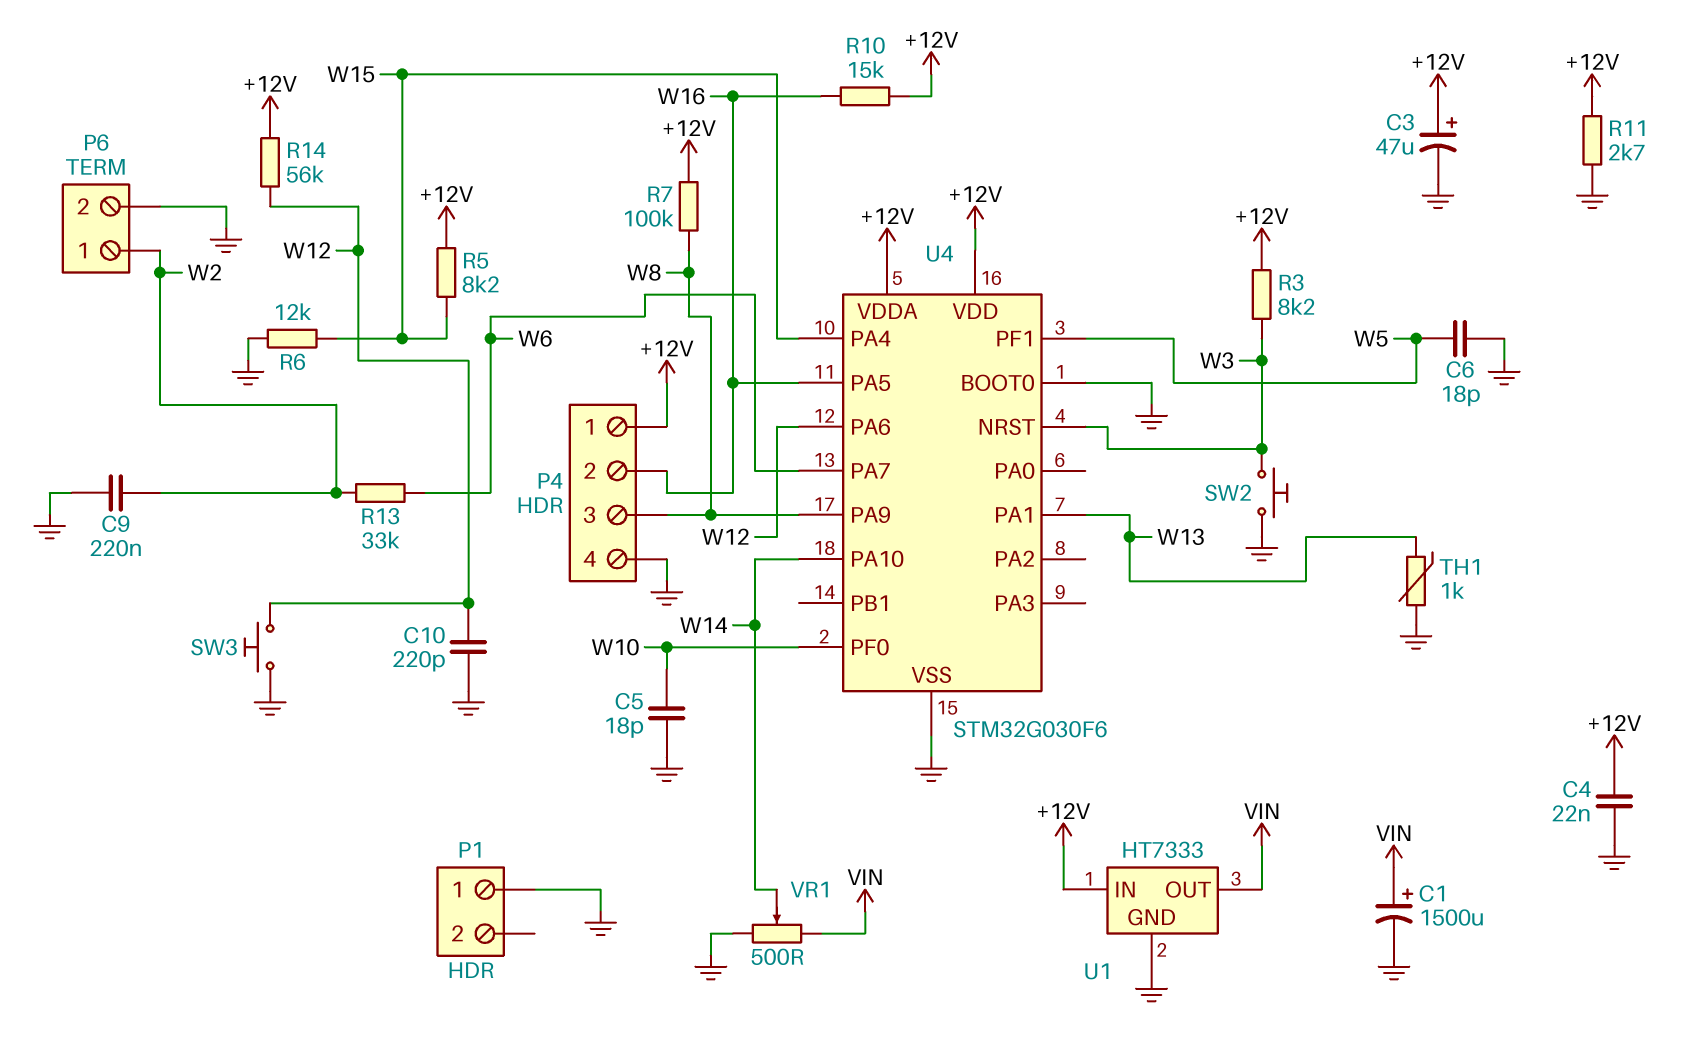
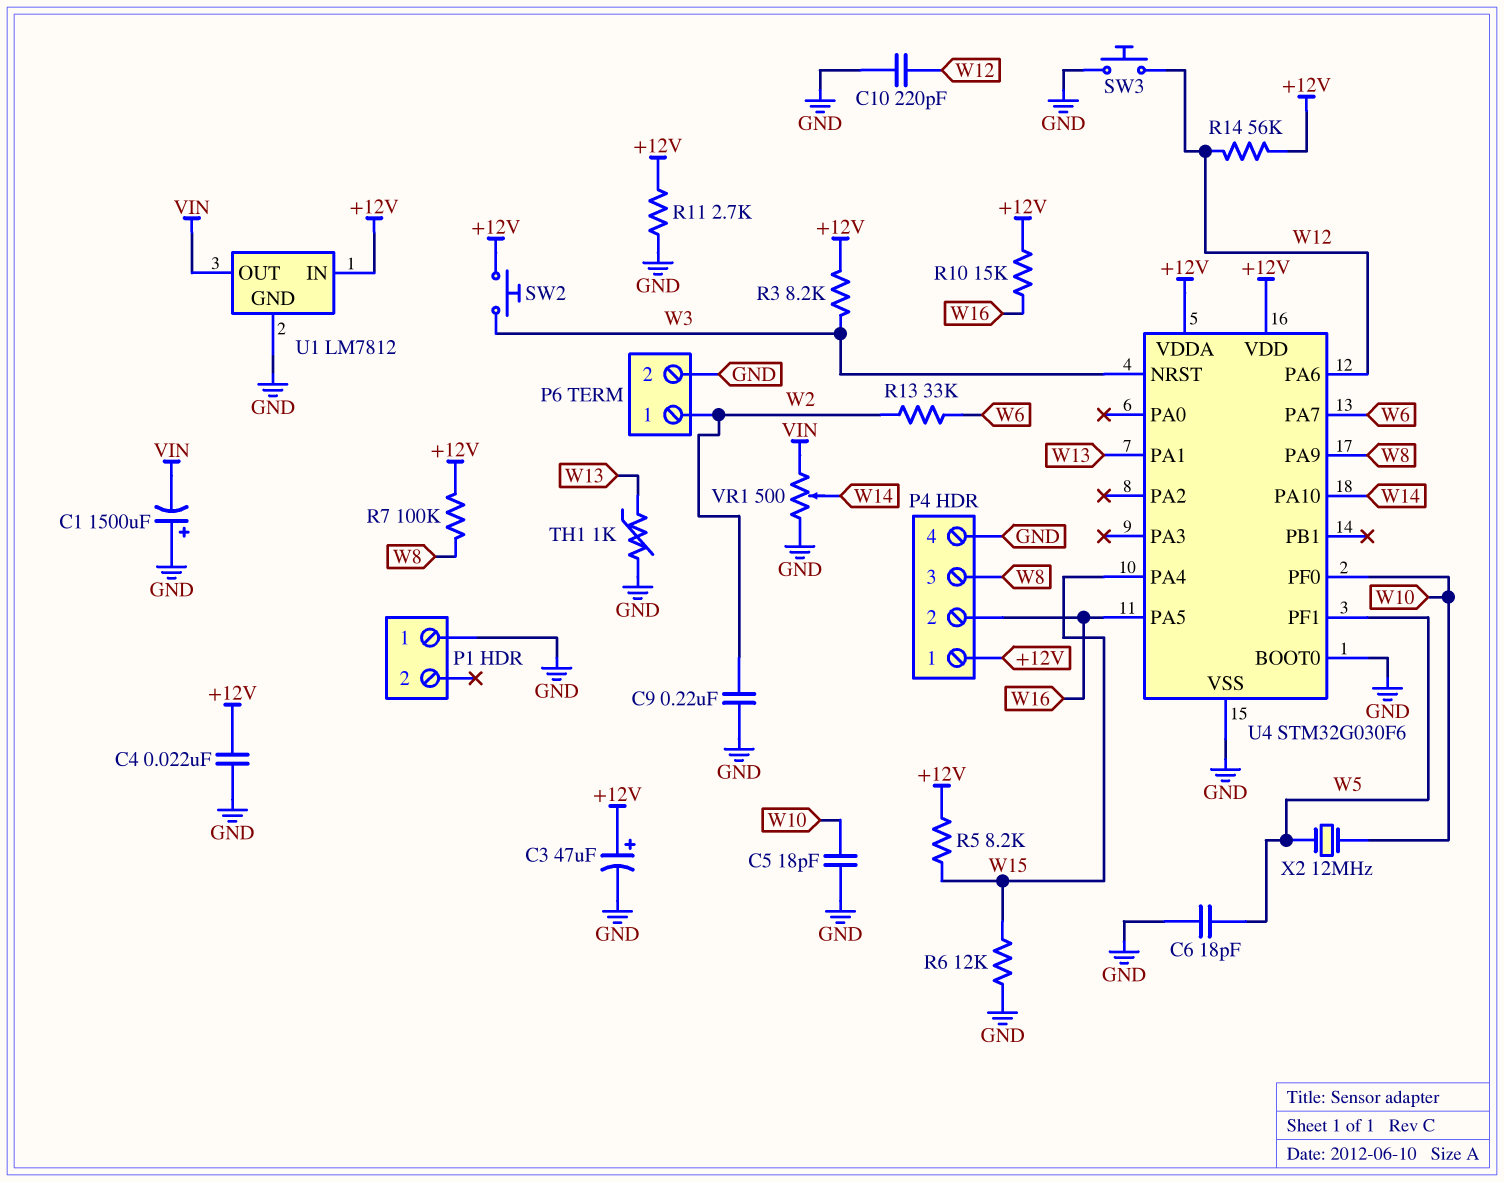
C1: 1500uF (plus VIN, minus GND) -> 1500uF (plus GND, minus VIN)
SW2: button (GND, W3) -> button (+12V, W3)
U1: HT7333 -> LM7812
X2: none -> 12MHz (W5, W10)

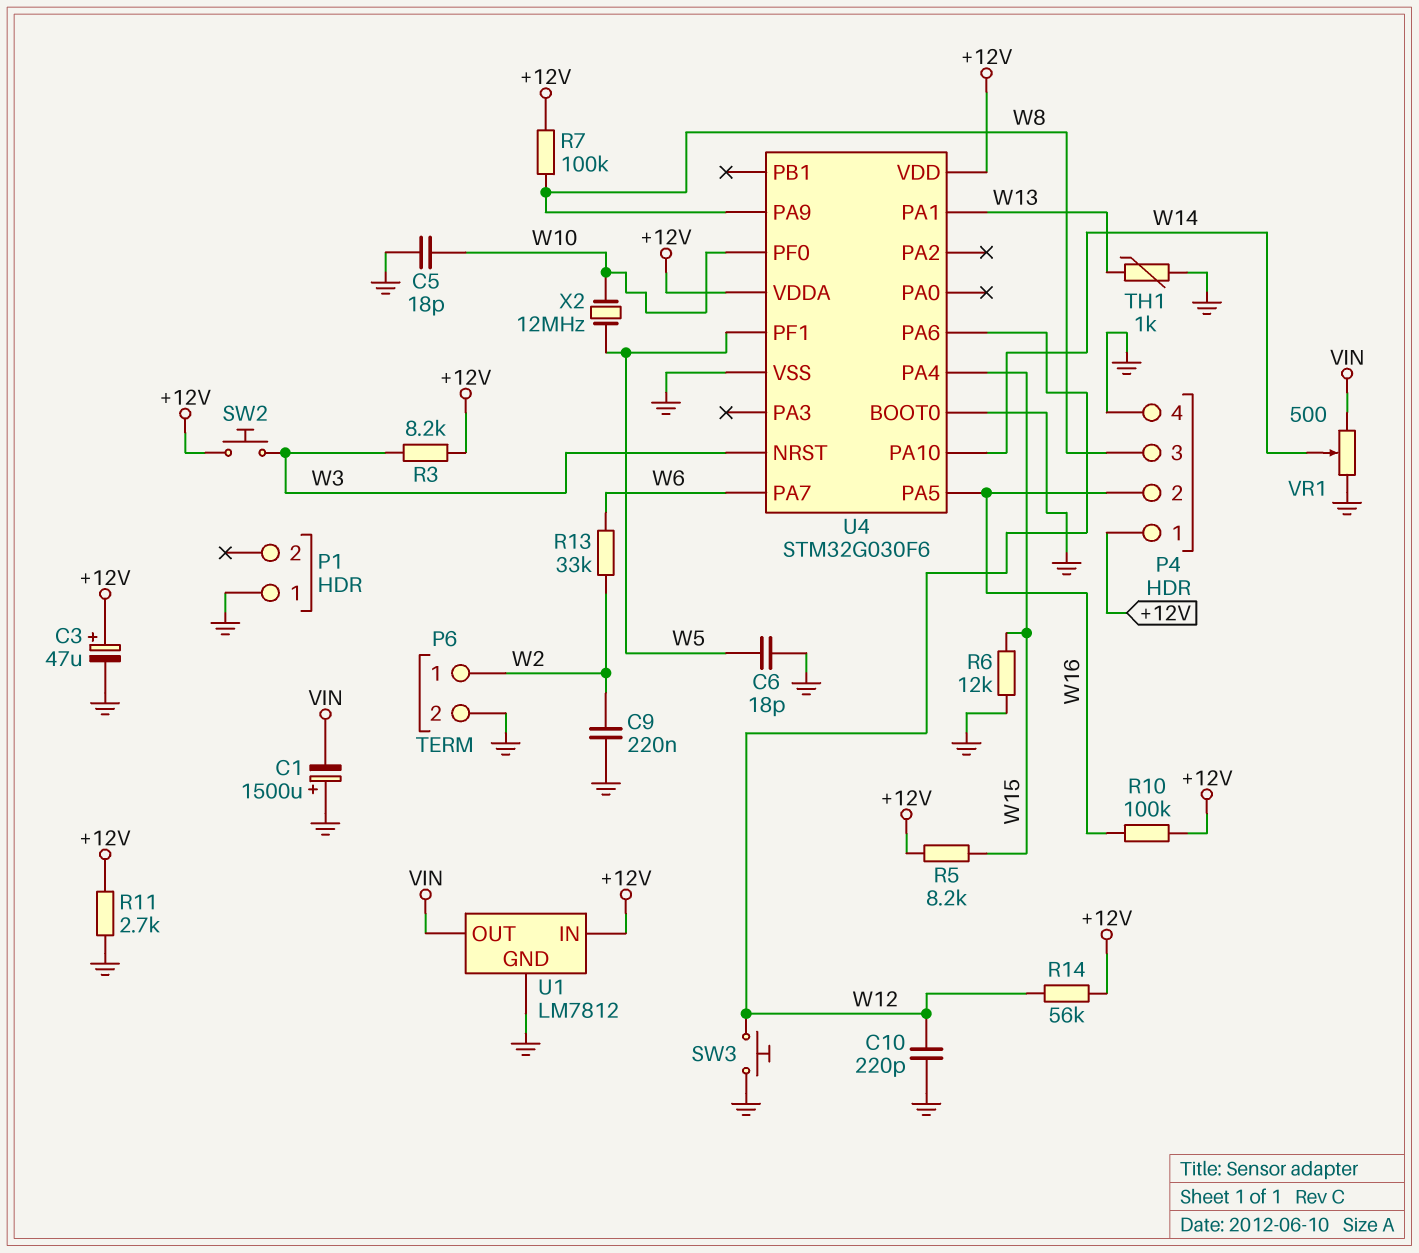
C4: 22nF (+12V, GND) -> none
R10: 15k (+12V, W16) -> 100k (+12V, W16)

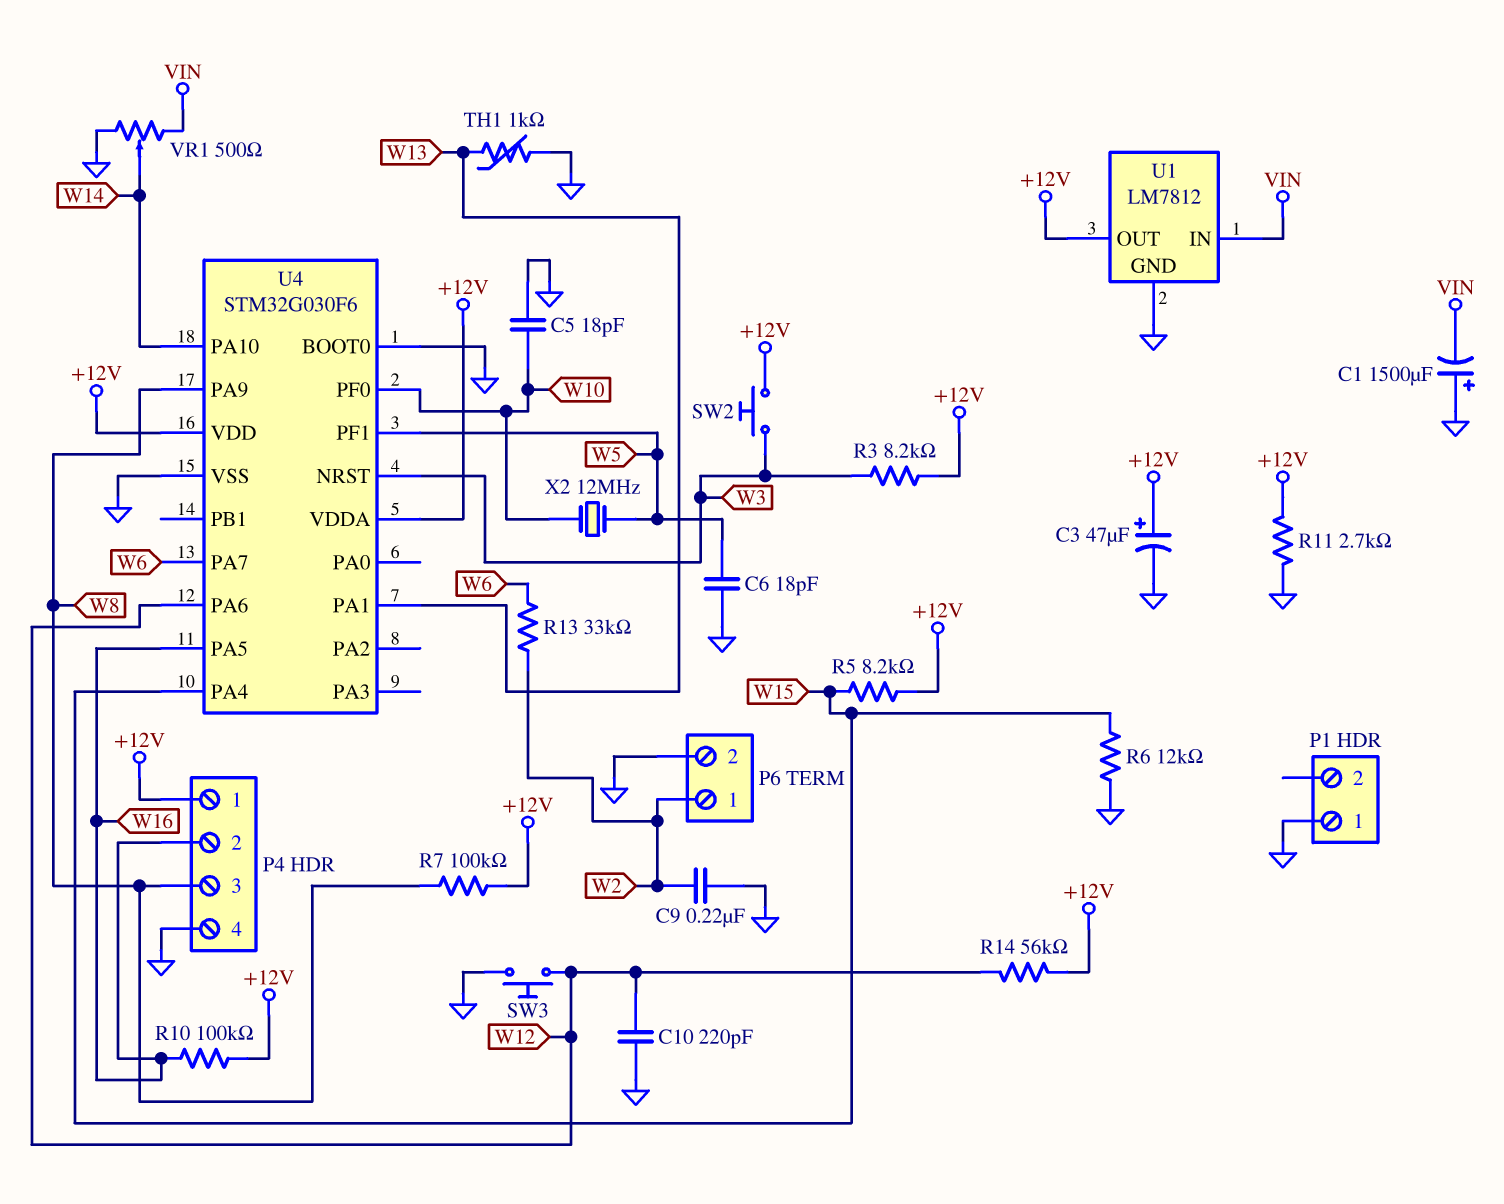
U1 pin IN: +12V -> VIN
U1 pin OUT: VIN -> +12V

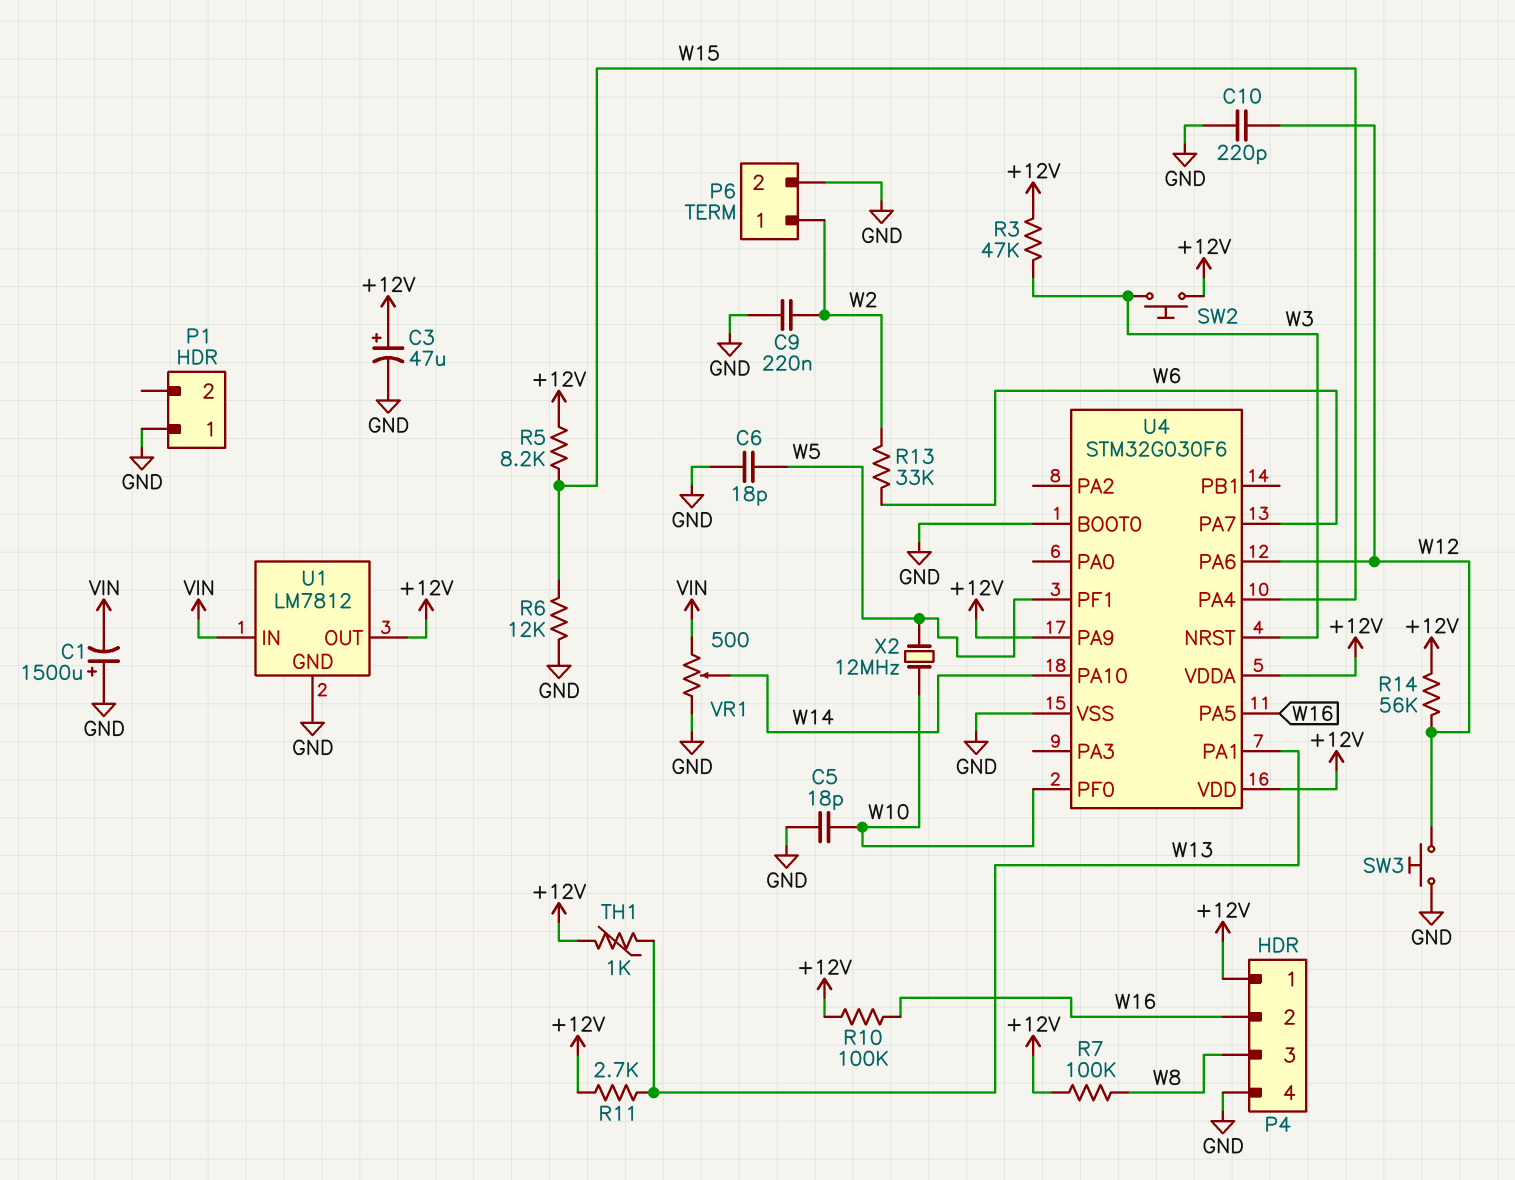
R3: 8.2k (+12V, W3) -> 47k (+12V, W3)
R11: 2.7k (+12V, GND) -> 2.7k (+12V, W13)
TH1: 1k (GND, W13) -> 1k (+12V, W13)
U4 pin PA9: W8 -> +12V

